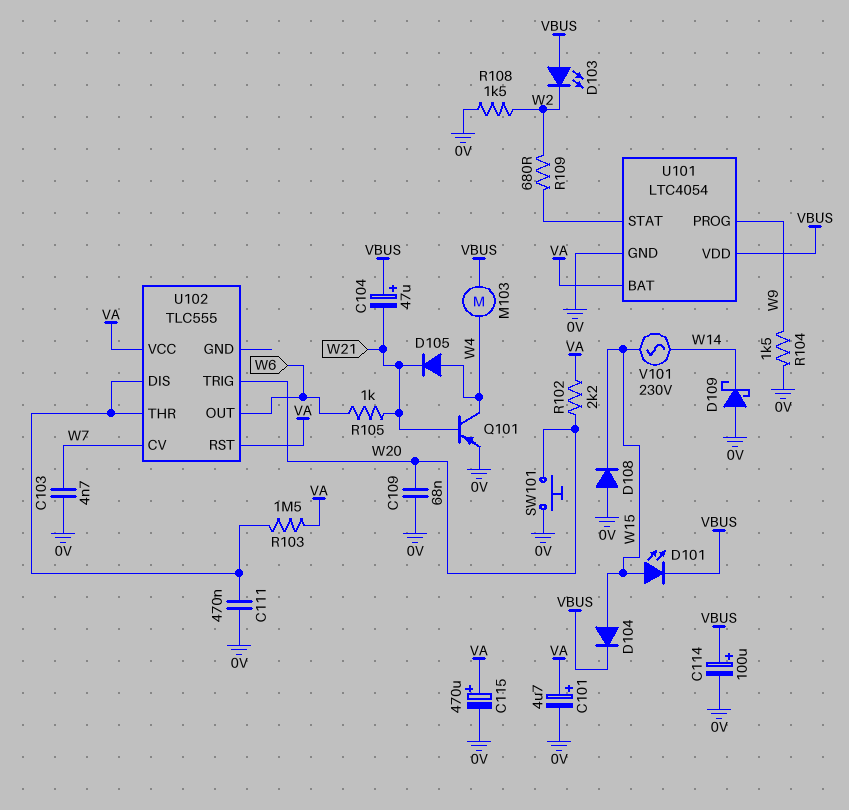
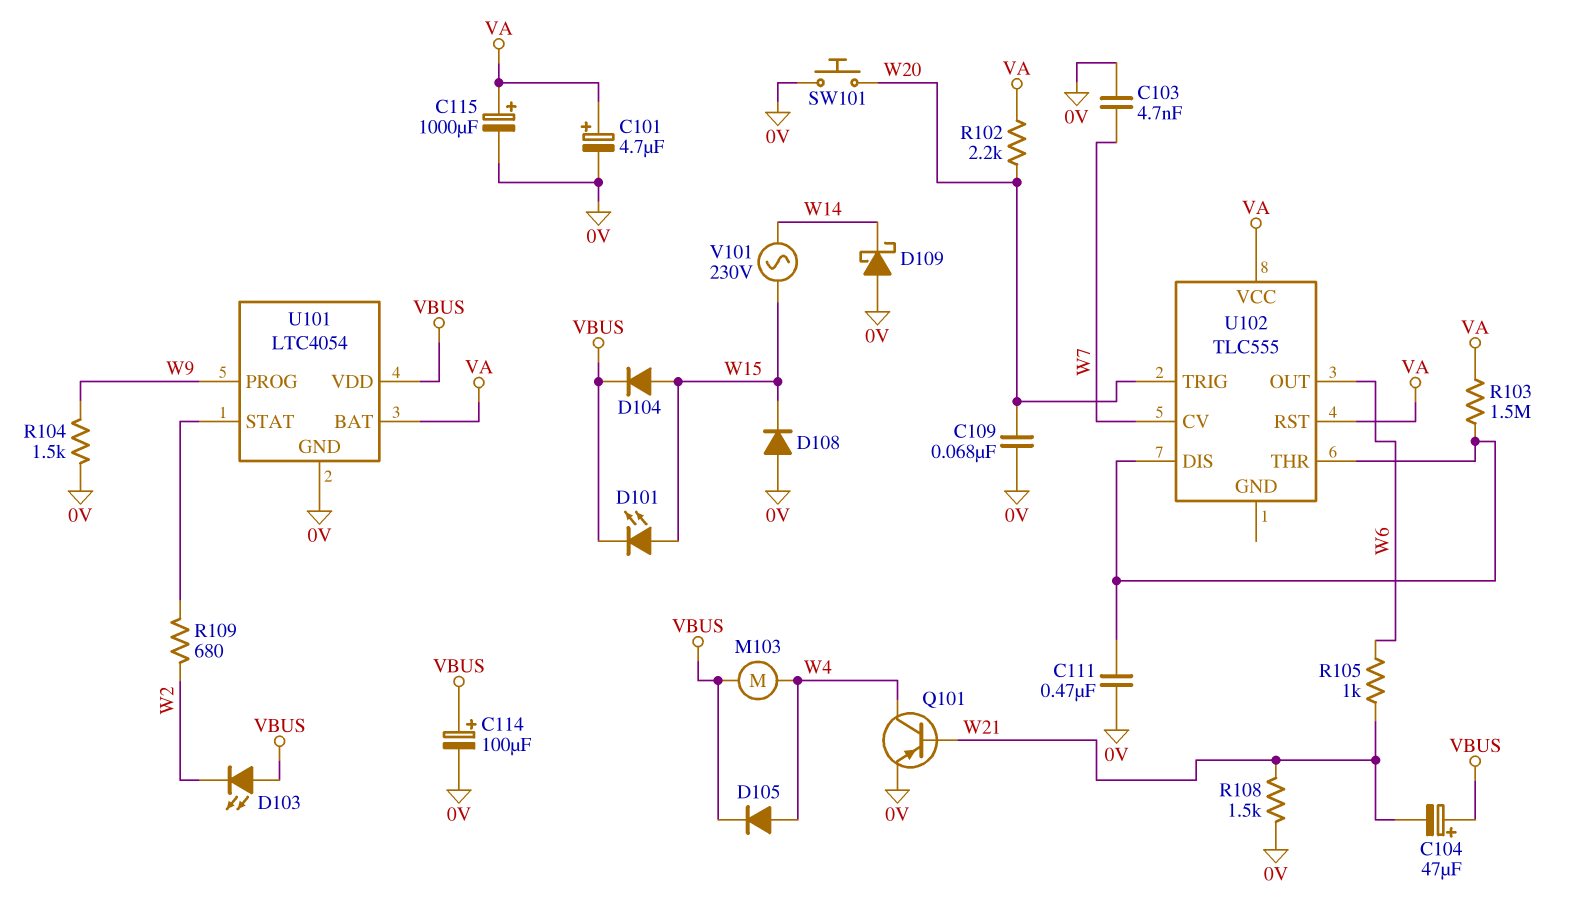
C115: 470uF (plus VA, minus 0V) -> 1000uF (plus VA, minus 0V)
D105: diode (A W4, K W21) -> diode (A W4, K VBUS)
R108: 1.5k (0V, W2) -> 1.5k (0V, W21)

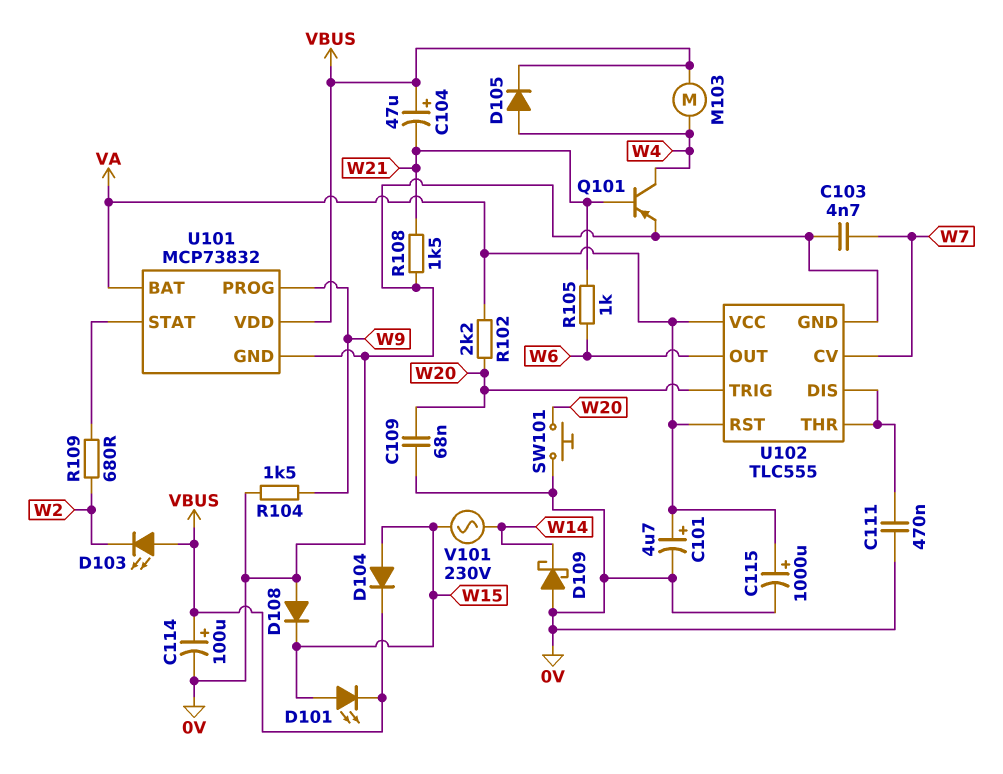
R103: 1.5M (U102/DIS, VA) -> none
U101: LTC4054 -> MCP73832
U102 pin GND: none -> 0V

